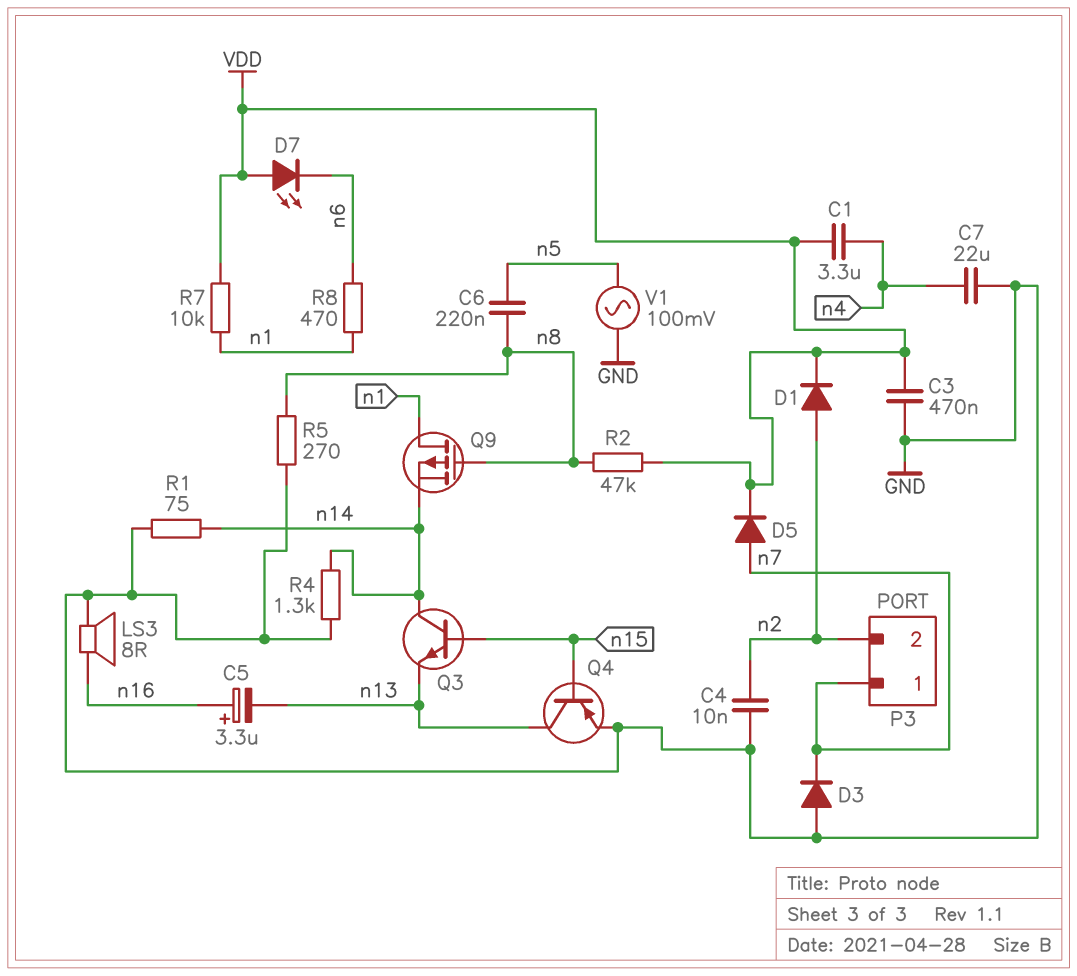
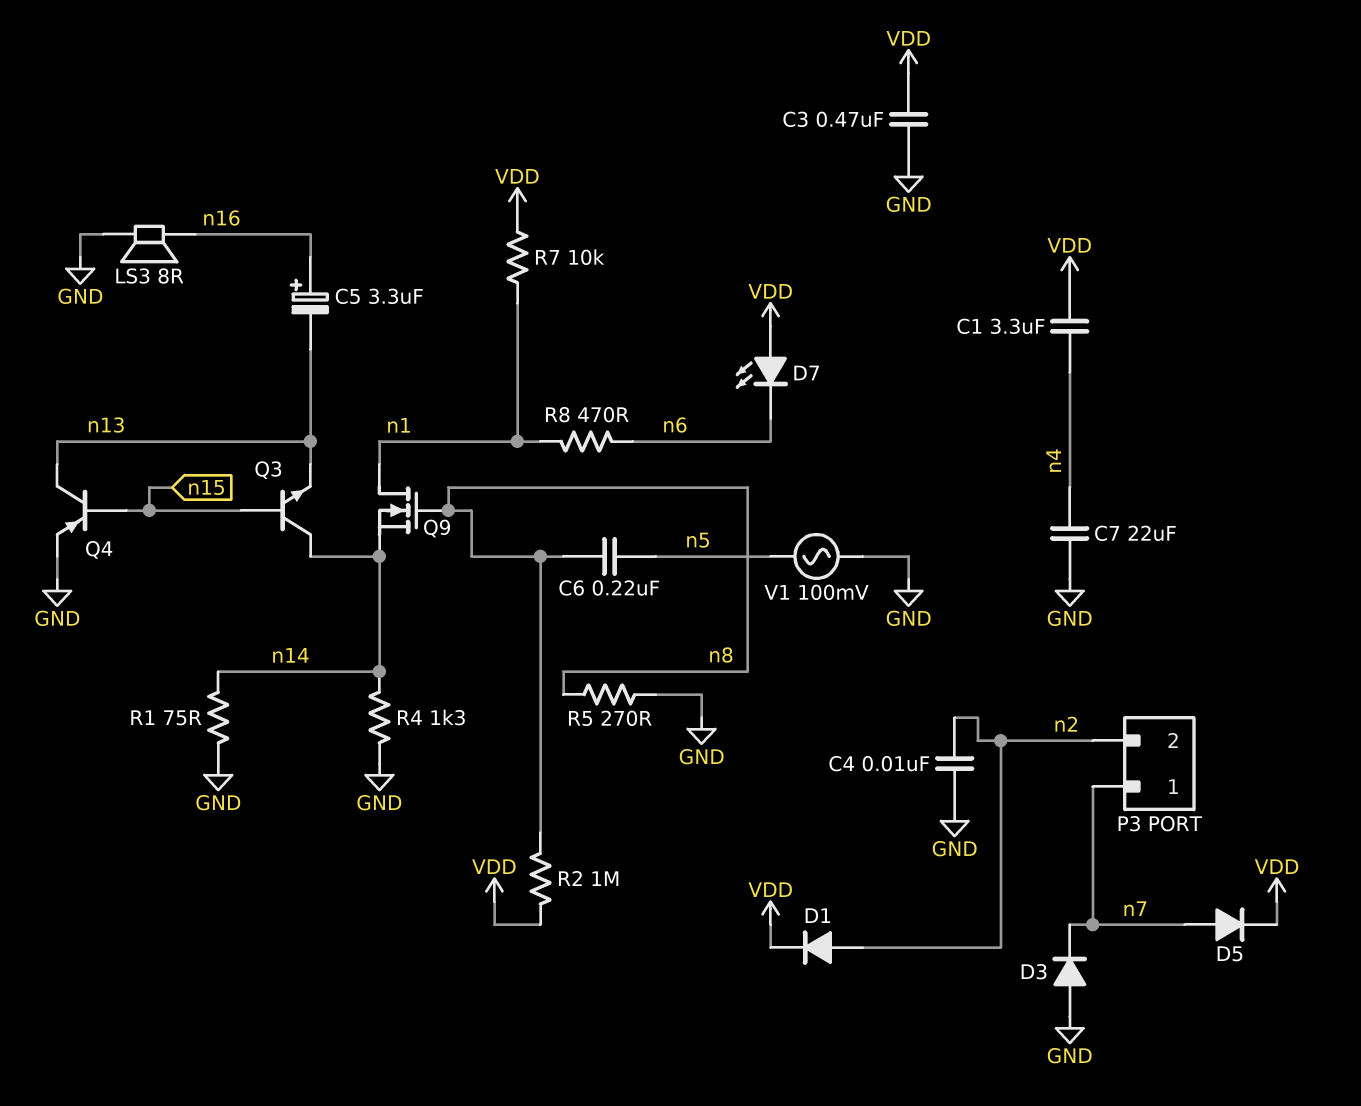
Q9: PMOS (G n8, D n1, S n14) -> NMOS (G n8, D n1, S n14)
R2: 47k (VDD, n8) -> 1M (VDD, n8)

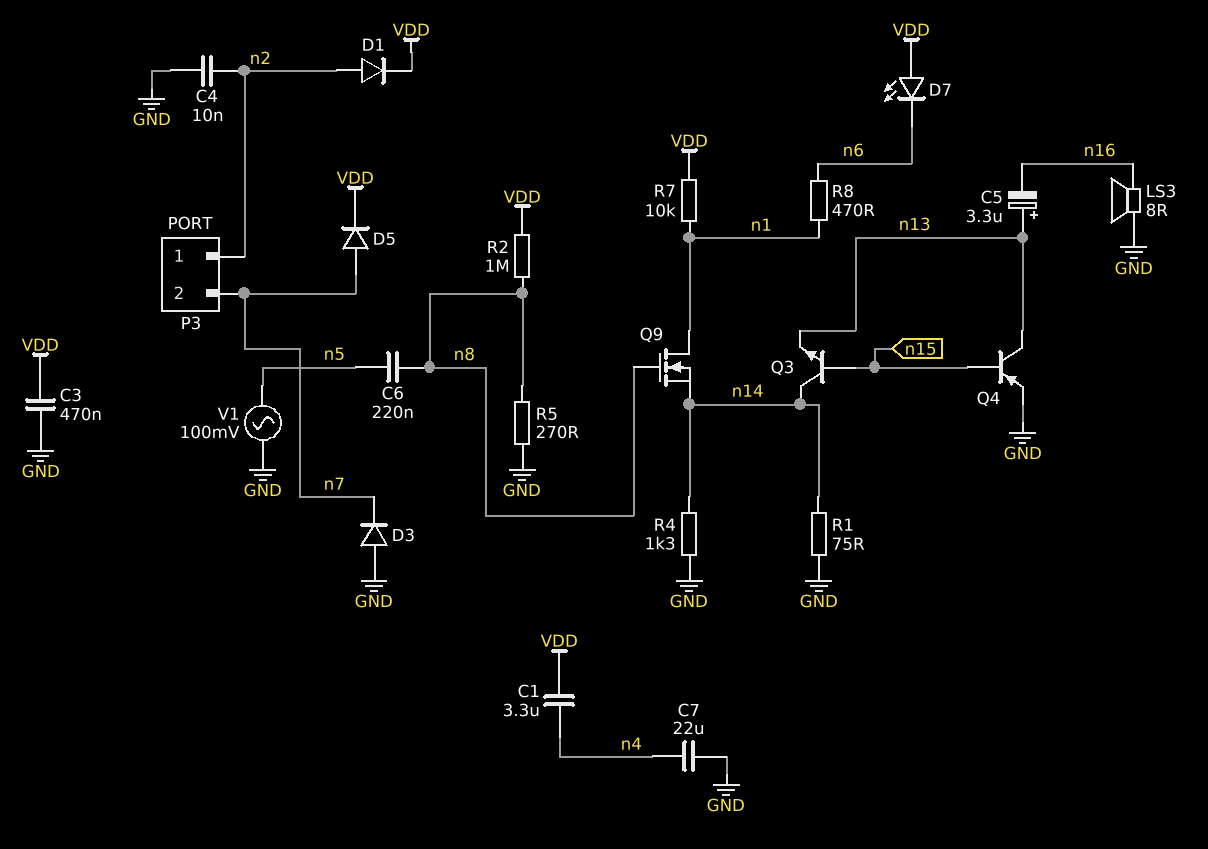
C5: 3.3uF (plus n16, minus n13) -> 3.3uF (plus n13, minus n16)
P3 pin 1: n7 -> n2
P3 pin 2: n2 -> n7

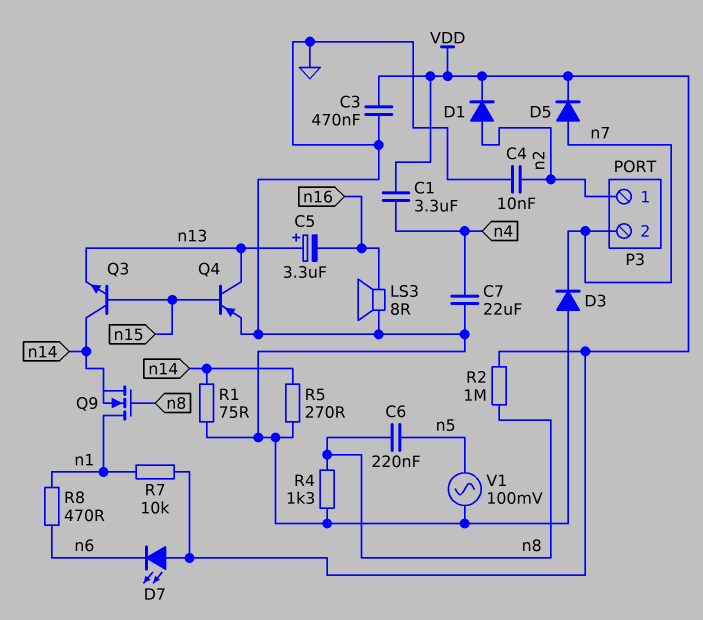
R4: 1.3k (GND, n14) -> 1.3k (GND, n8)
R5: 270 (GND, n8) -> 270 (GND, n14)

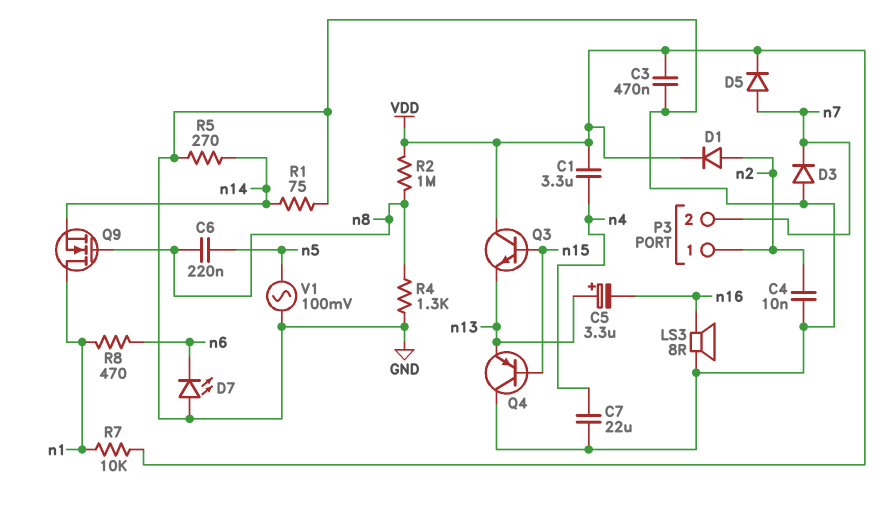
D7: LED (A VDD, K n6) -> LED (A GND, K n6)
Q3: NPN (B n15, C n14, E n13) -> NPN (B n15, C VDD, E n13)
Q4: PNP (B n15, C n13, E GND) -> PNP (B n15, C GND, E n13)

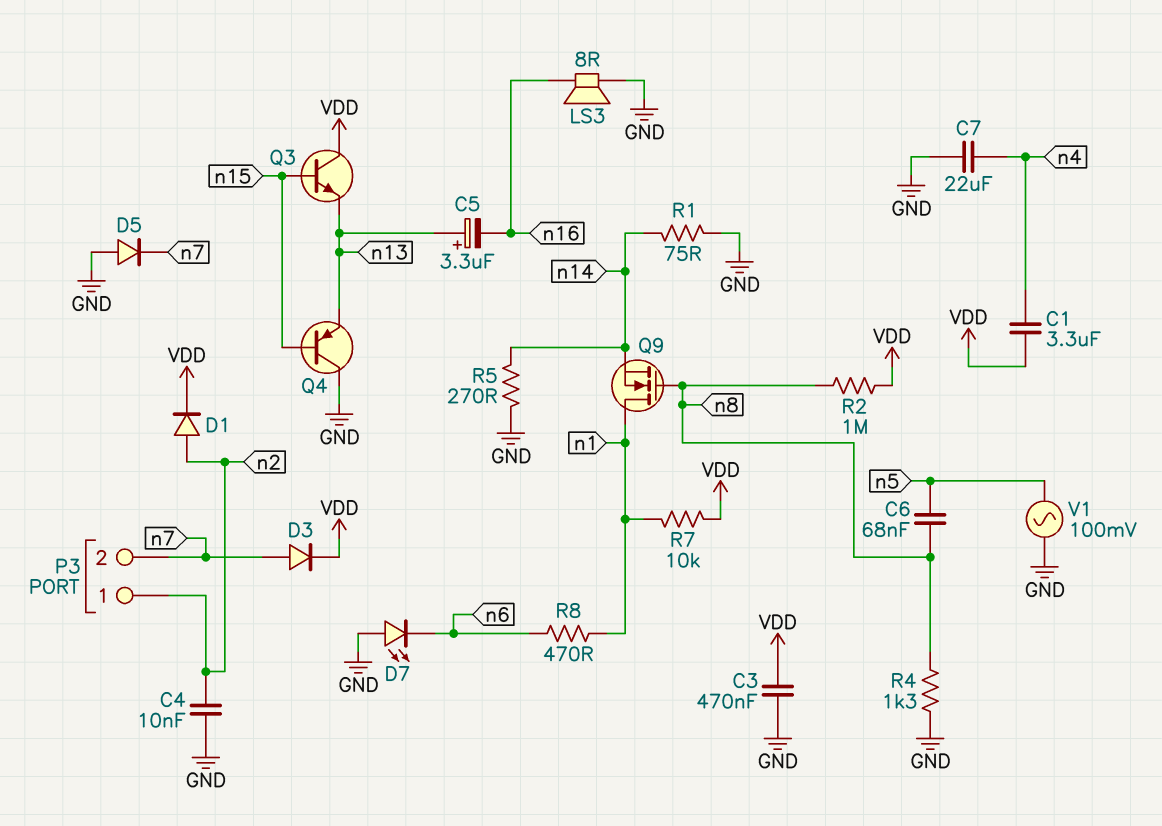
C6: 220nF (n5, n8) -> 68nF (n5, n8)
D3: diode (A GND, K n7) -> diode (A n7, K VDD)
D5: diode (A n7, K VDD) -> diode (A GND, K n7)

